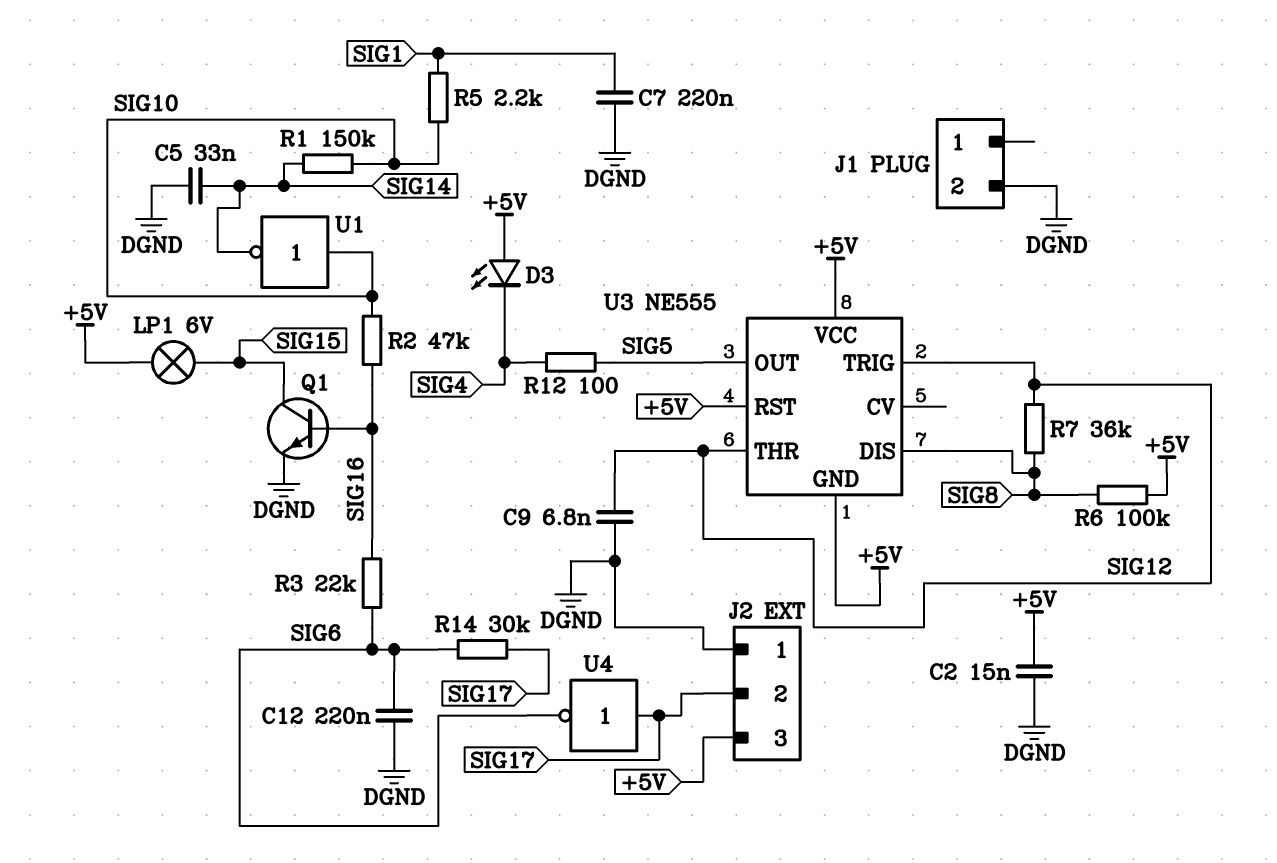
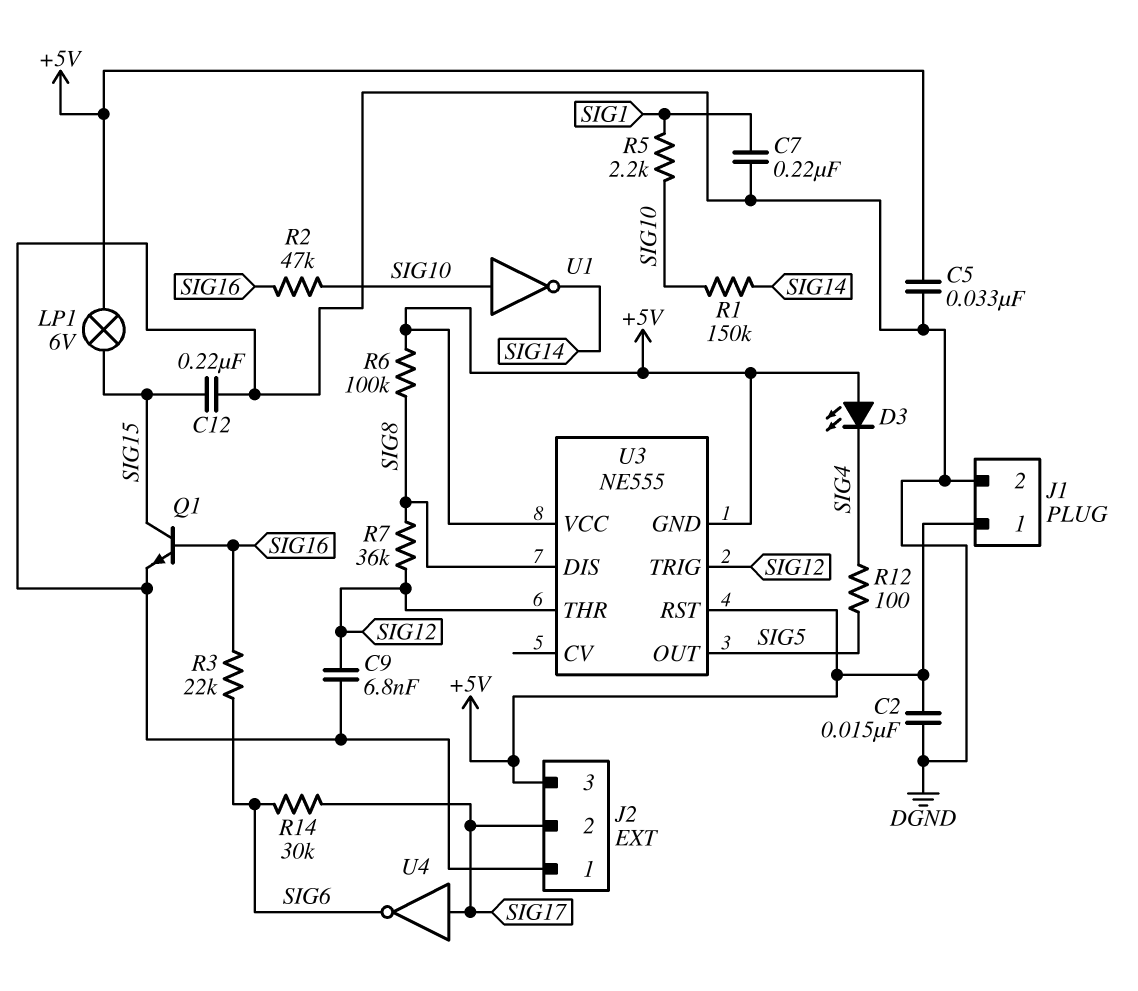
C5: 33nF (DGND, SIG14) -> 33nF (+5V, DGND)
C12: 220nF (DGND, SIG6) -> 220nF (DGND, SIG15)
J1 pin 1: none -> +5V

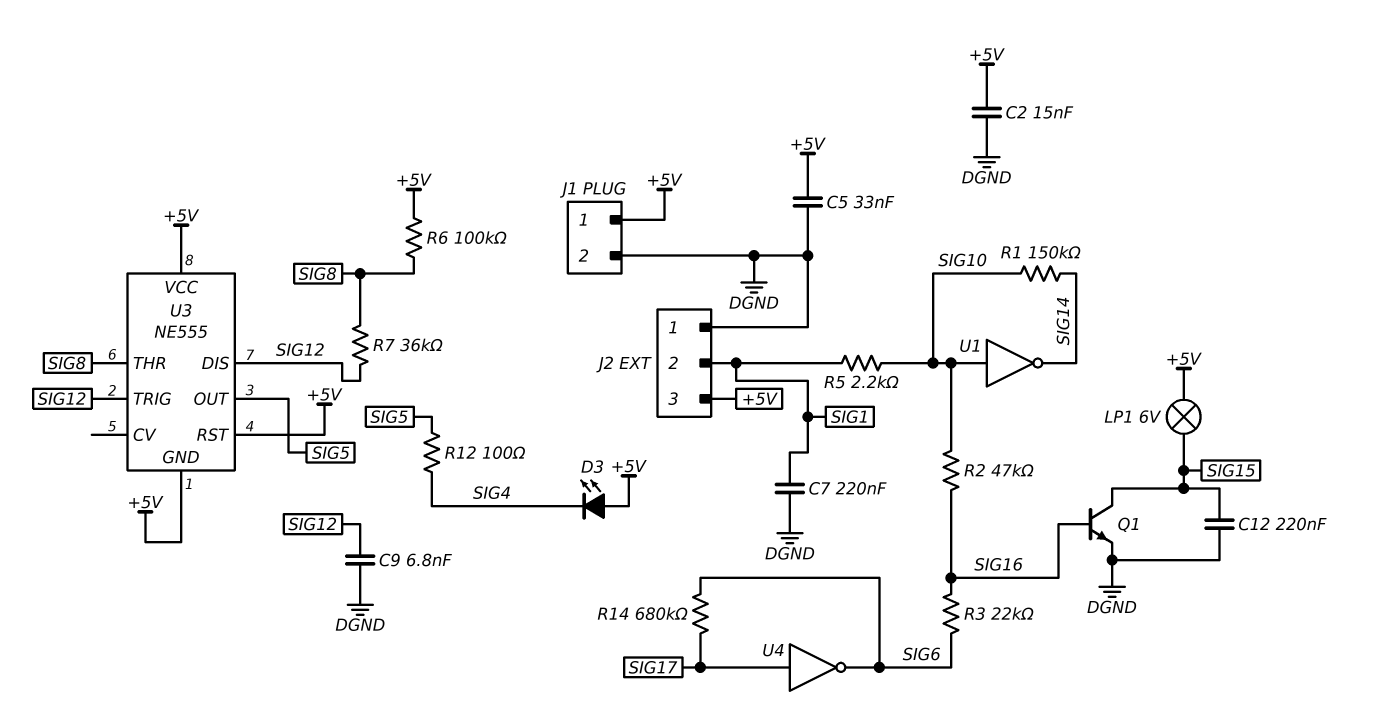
J2 pin 2: SIG17 -> SIG1
R14: 30k (SIG6, SIG17) -> 680k (SIG6, SIG17)
U3 pin DIS: SIG8 -> SIG12
U3 pin THR: SIG12 -> SIG8

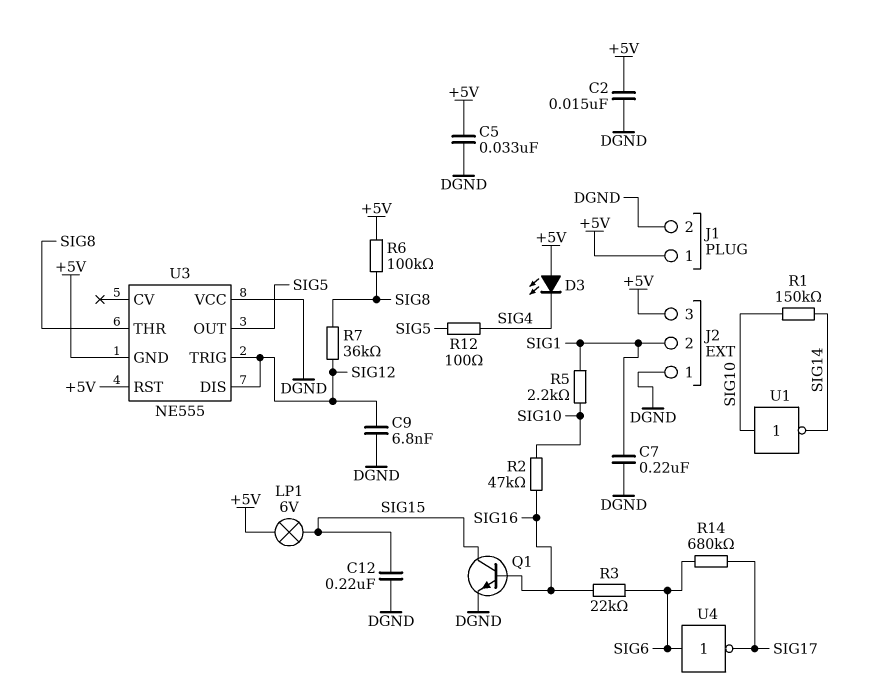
U3 pin VCC: +5V -> DGND
U4: NOT (in SIG17, out SIG6) -> NOT (in SIG6, out SIG17)

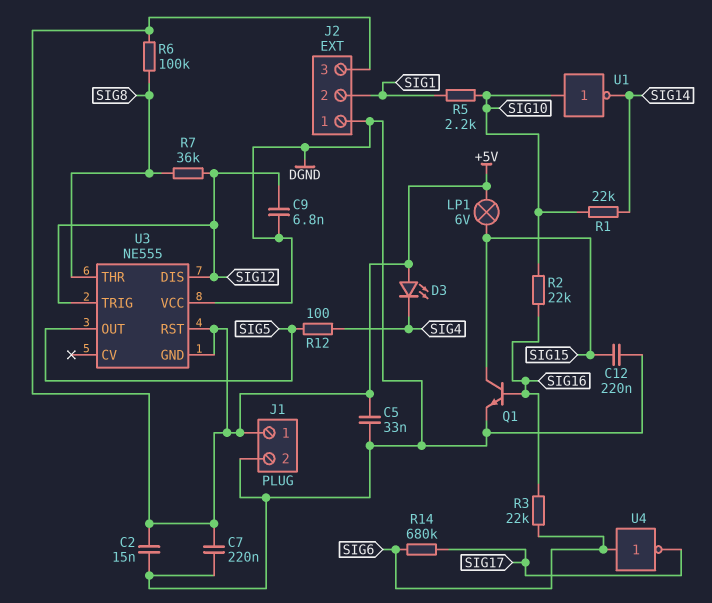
C7: 220nF (DGND, SIG1) -> 220nF (+5V, DGND)
R1: 150k (SIG10, SIG14) -> 22k (SIG10, SIG14)
R2: 47k (SIG10, SIG16) -> 22k (SIG10, SIG16)

